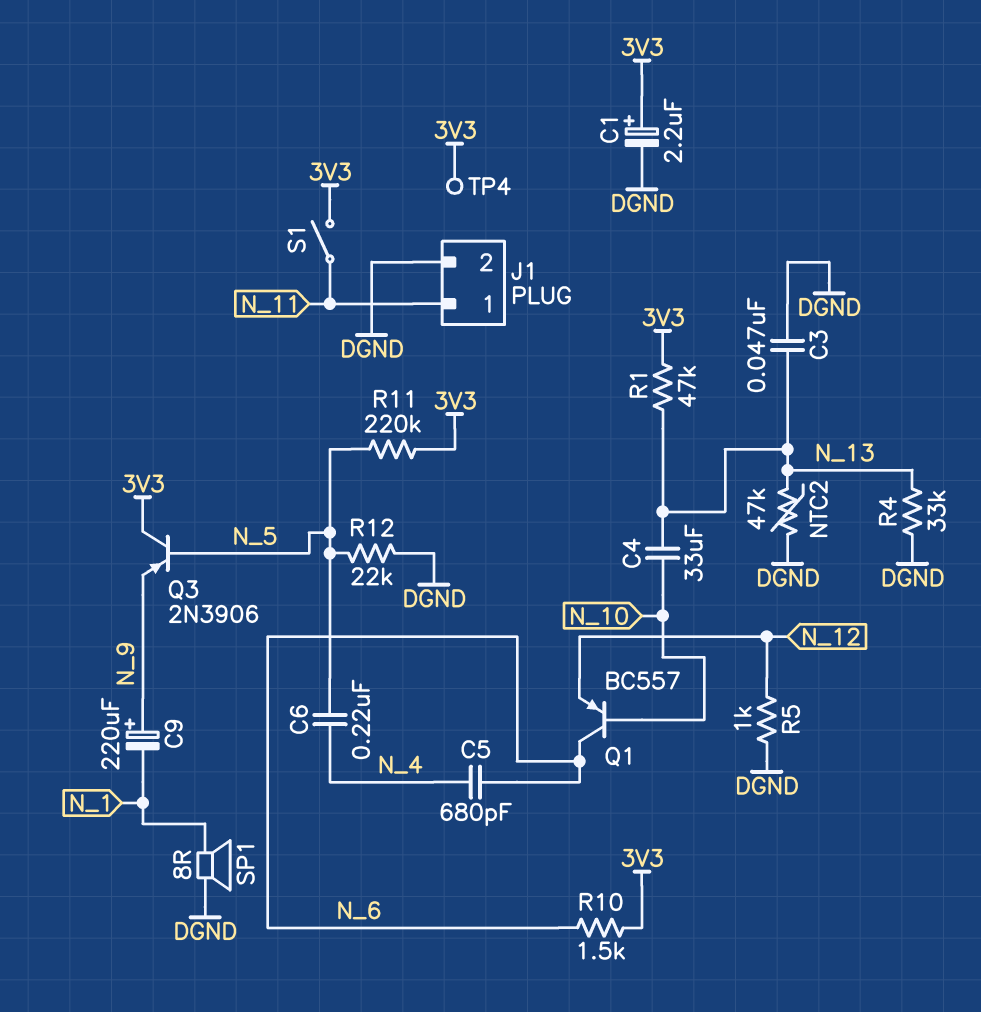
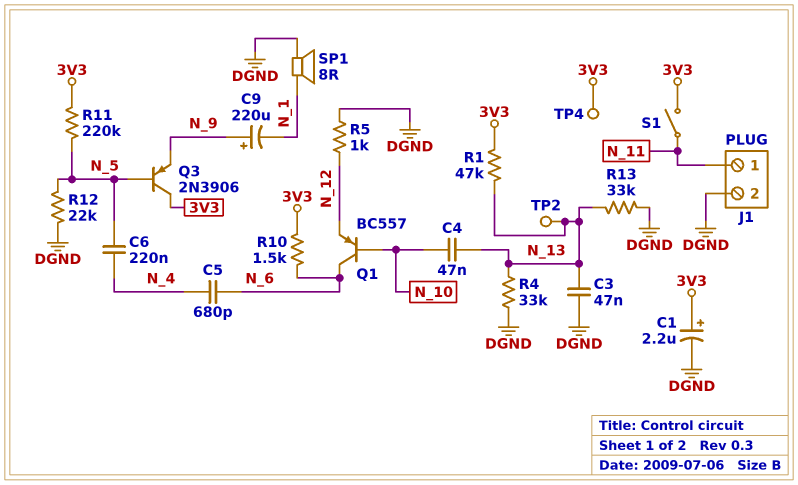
C4: 33uF (N_10, N_13) -> 47nF (N_10, N_13)
NTC2: 47k (DGND, N_13) -> none
R13: none -> 33k (DGND, N_13)
TP2: none -> test point (N_13)

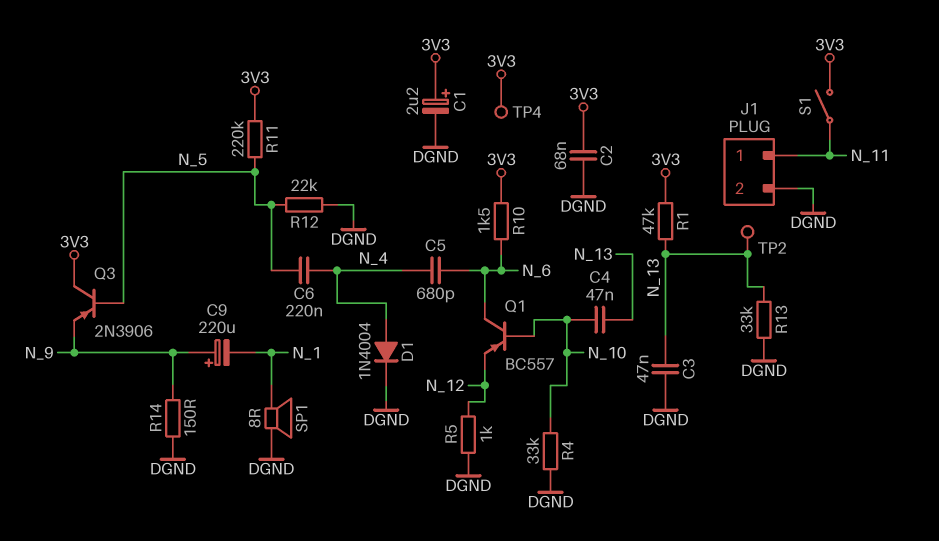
C2: none -> 68nF (3V3, DGND)
D1: none -> diode 1N4004 (A N_4, K DGND)
R4: 33k (DGND, N_13) -> 33k (DGND, N_10)
R14: none -> 150 (DGND, N_9)

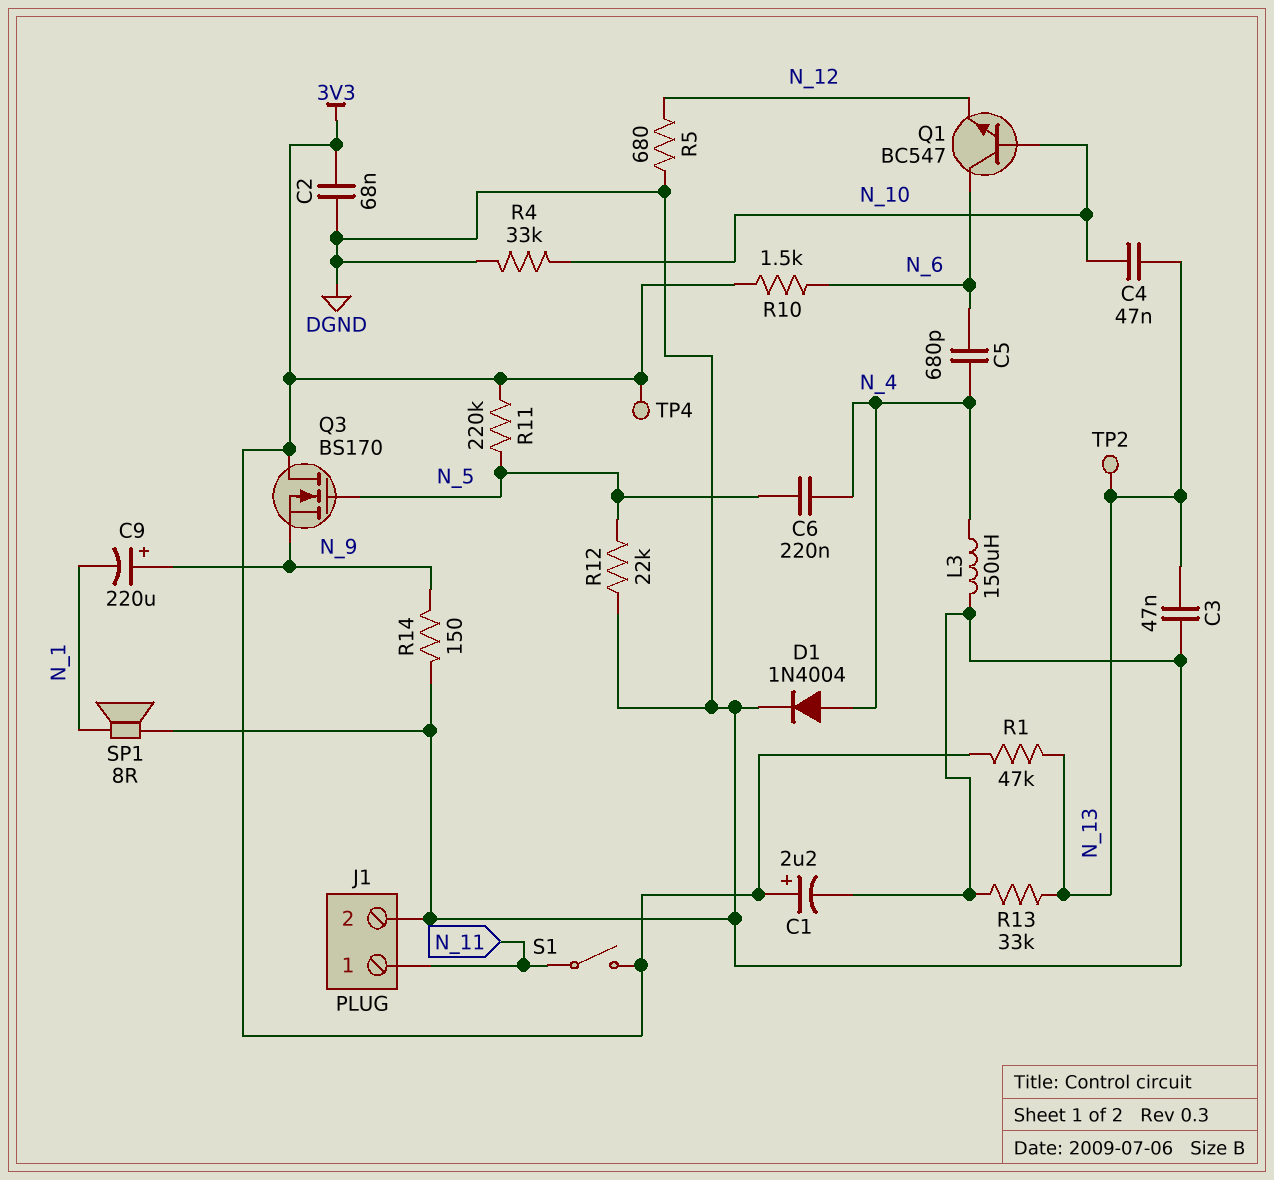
L3: none -> 150uH (DGND, N_4)
Q1: PNP BC557 (B N_10, C N_6, E N_12) -> NPN BC547 (B N_10, C N_6, E N_12)
Q3: PNP 2N3906 (B N_5, C 3V3, E N_9) -> NMOS BS170 (G N_5, D 3V3, S N_9)
R5: 1k (DGND, N_12) -> 680 (DGND, N_12)

